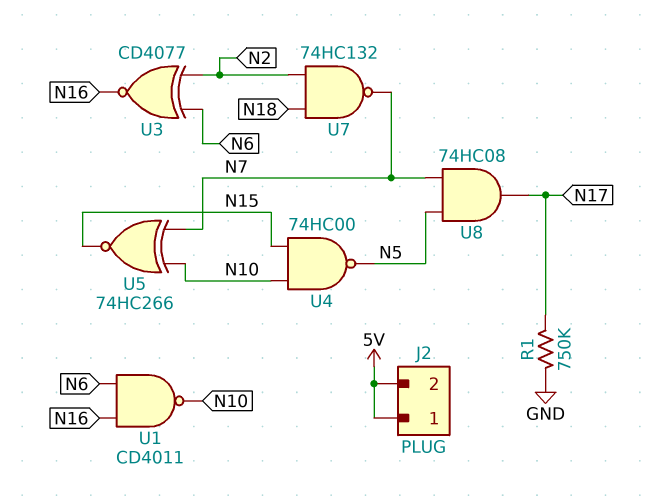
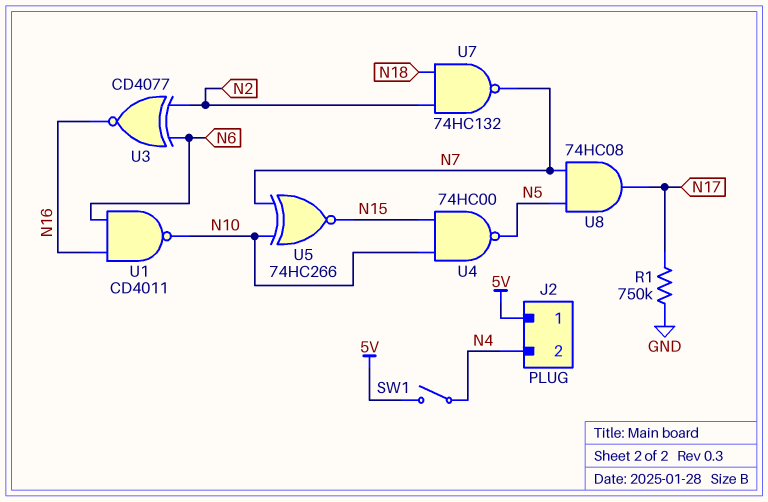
J2 pin 2: 5V -> N4
SW1: none -> switch (5V, N4)

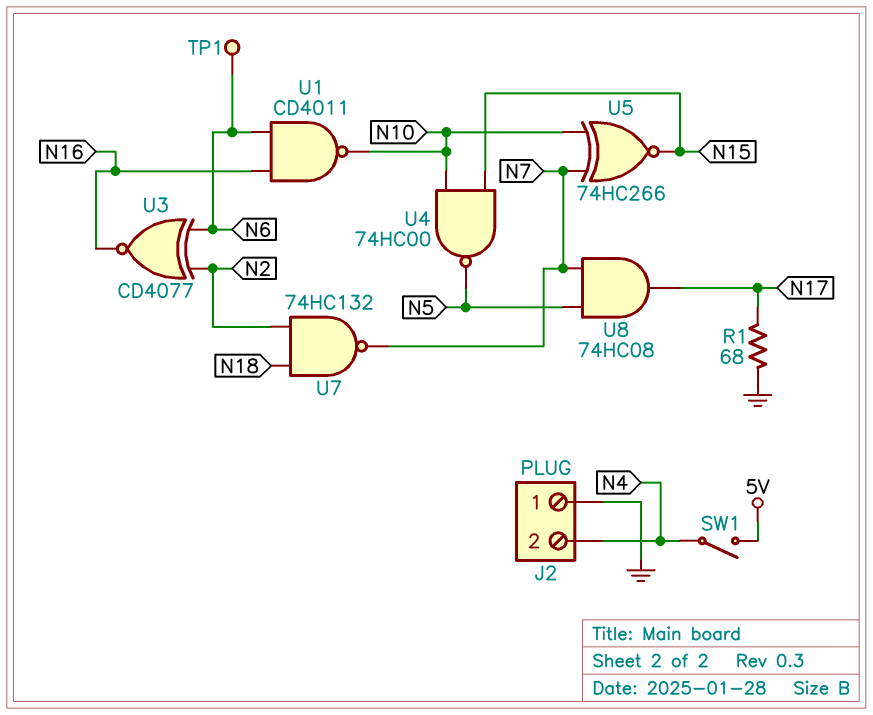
J2 pin 1: 5V -> GND
R1: 750k (GND, N17) -> 68 (GND, N17)
TP1: none -> test point (N6)

